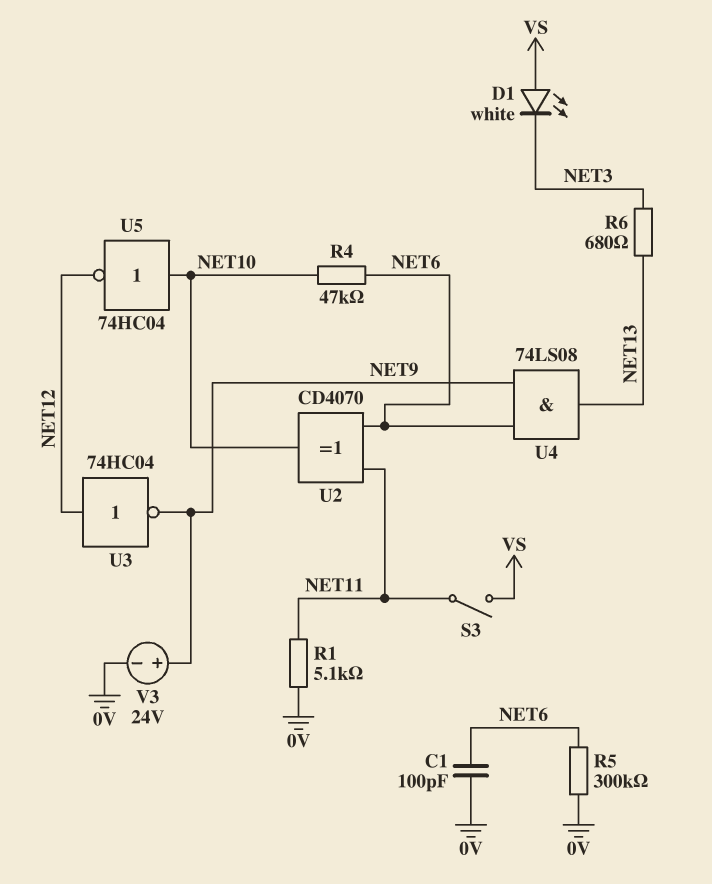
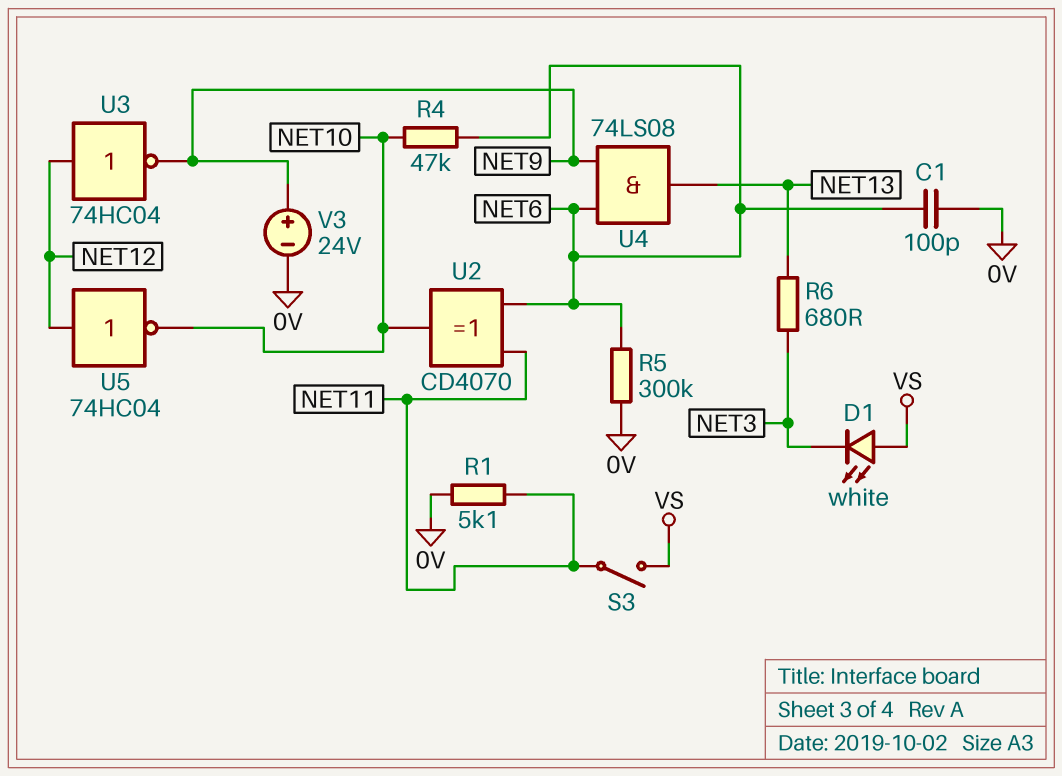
U5: NOT 74HC04 (in NET10, out NET12) -> NOT 74HC04 (in NET12, out NET10)

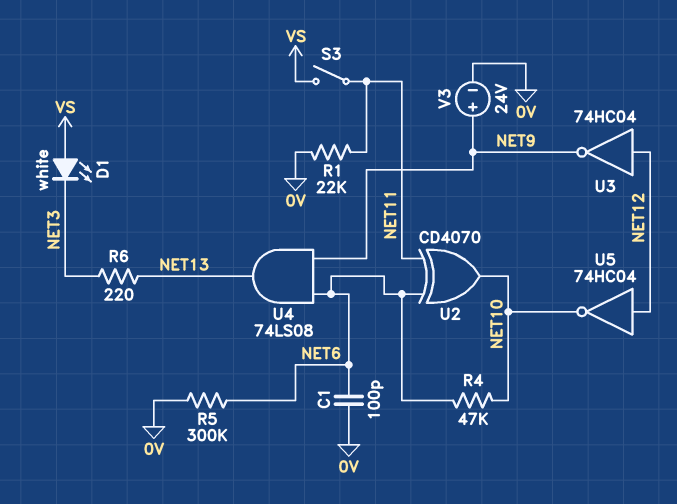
R1: 5.1k (0V, NET11) -> 22k (0V, NET11)
R6: 680 (NET3, NET13) -> 220 (NET3, NET13)

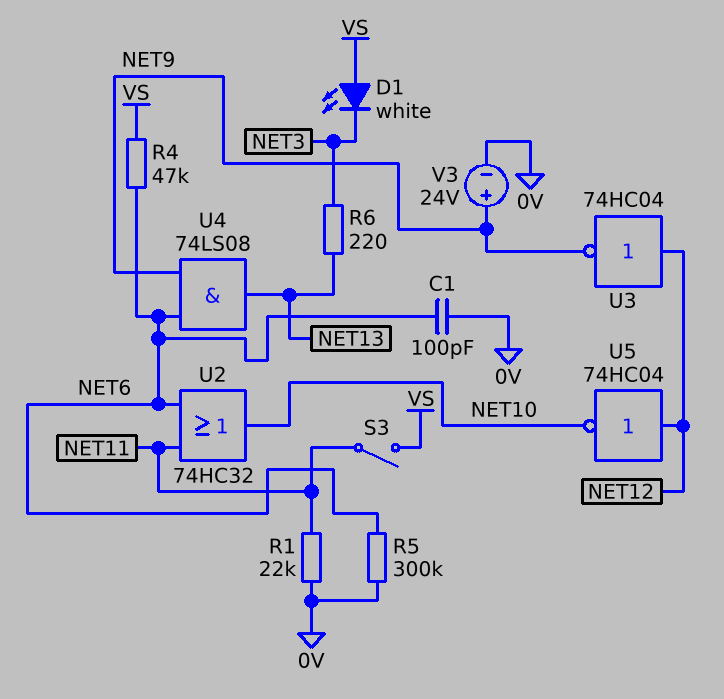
R4: 47k (NET6, NET10) -> 47k (NET6, VS)
U2: XOR CD4070 (in NET6, in NET11, out NET10) -> OR 74HC32 (in NET6, in NET11, out NET10)

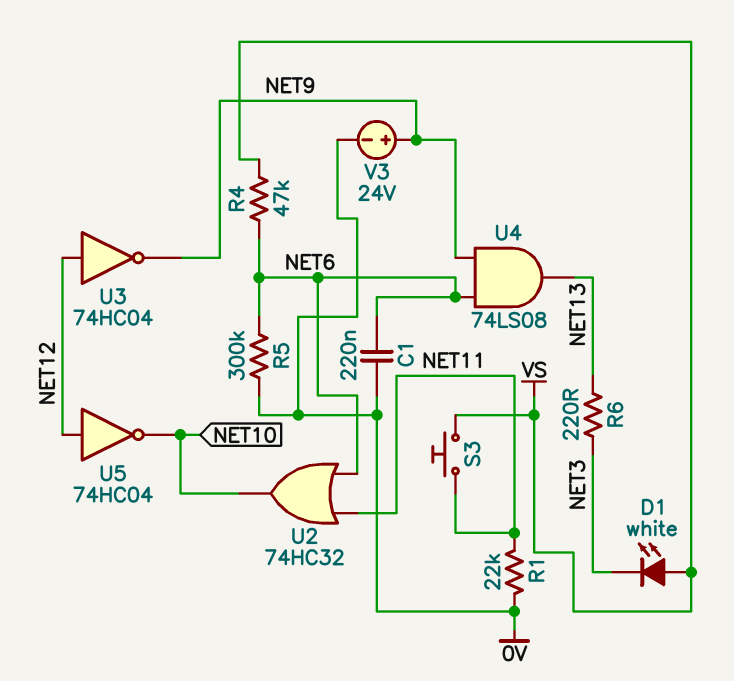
C1: 100pF (0V, NET6) -> 220nF (0V, NET6)
S3: switch (NET11, VS) -> button (NET11, VS)

